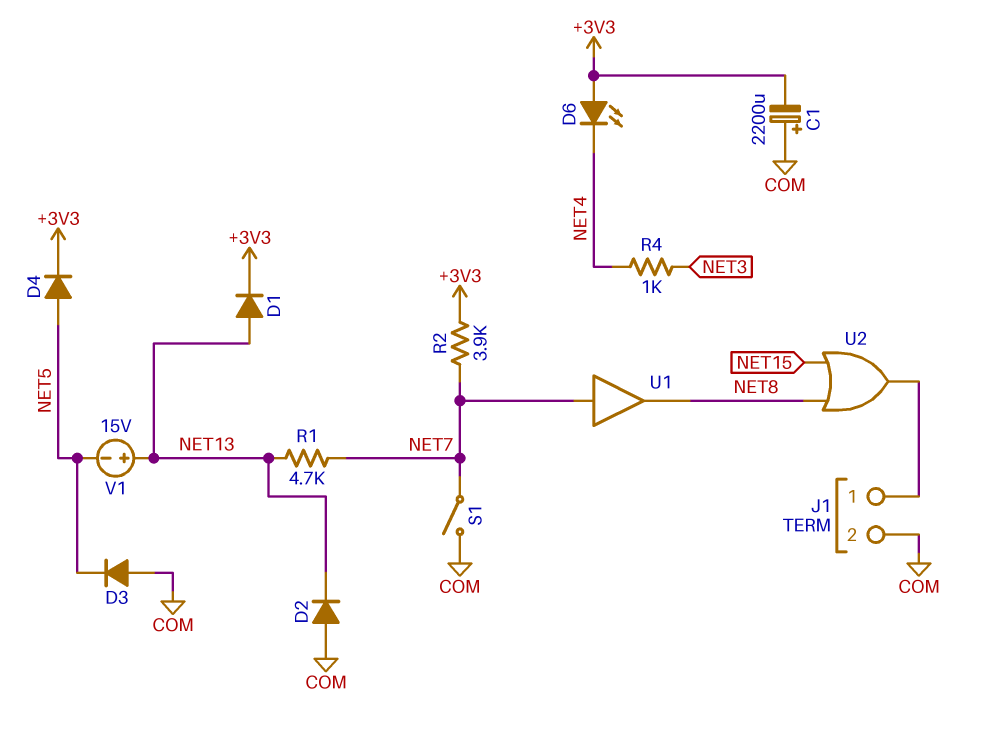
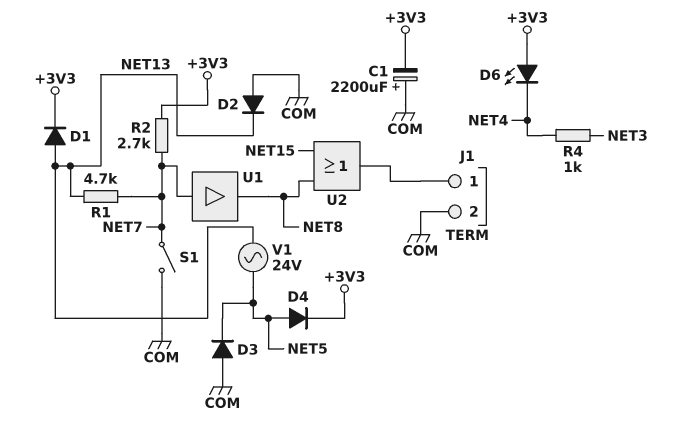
R2: 3.9k (+3V3, NET7) -> 2.7k (+3V3, NET7)
V1: 15V (plus NET13, minus NET5) -> AC 24V (NET5, NET13)

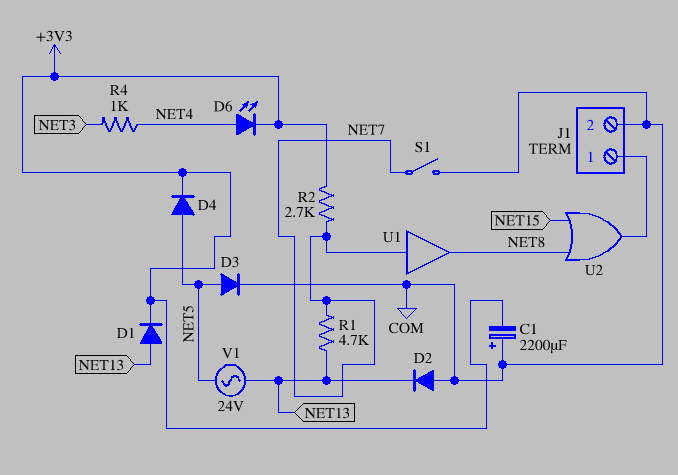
D3: diode (A COM, K NET5) -> diode (A NET5, K COM)
D6: LED (A +3V3, K NET4) -> LED (A NET4, K +3V3)

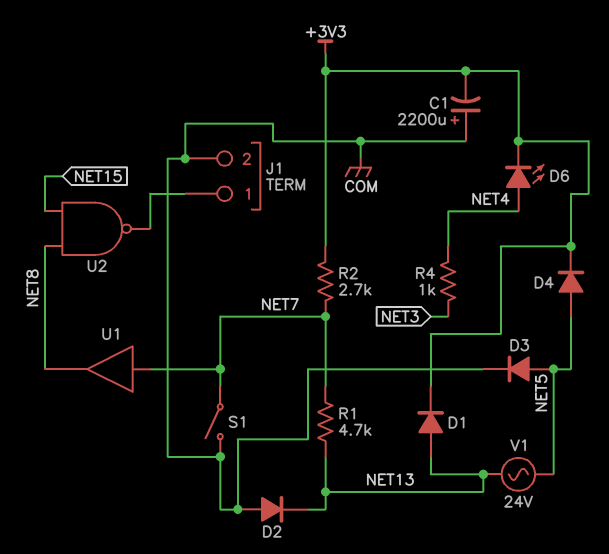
U2: OR (in NET8, in NET15, out J1/1) -> NAND (in NET8, in NET15, out J1/1)

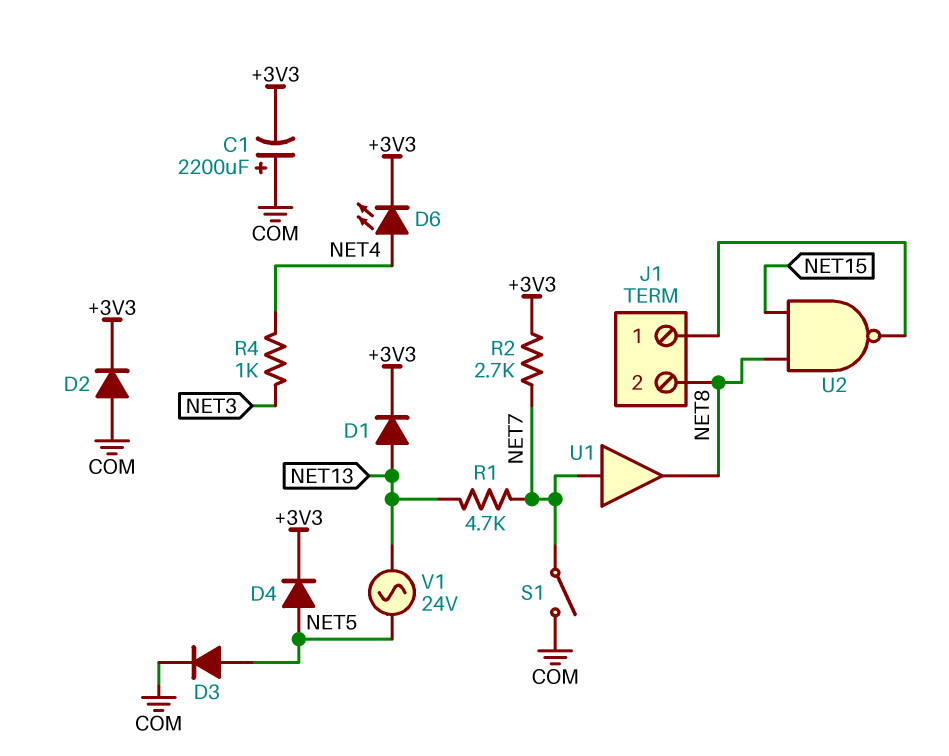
D2: diode (A COM, K NET13) -> diode (A COM, K +3V3)
J1 pin 2: COM -> NET8

